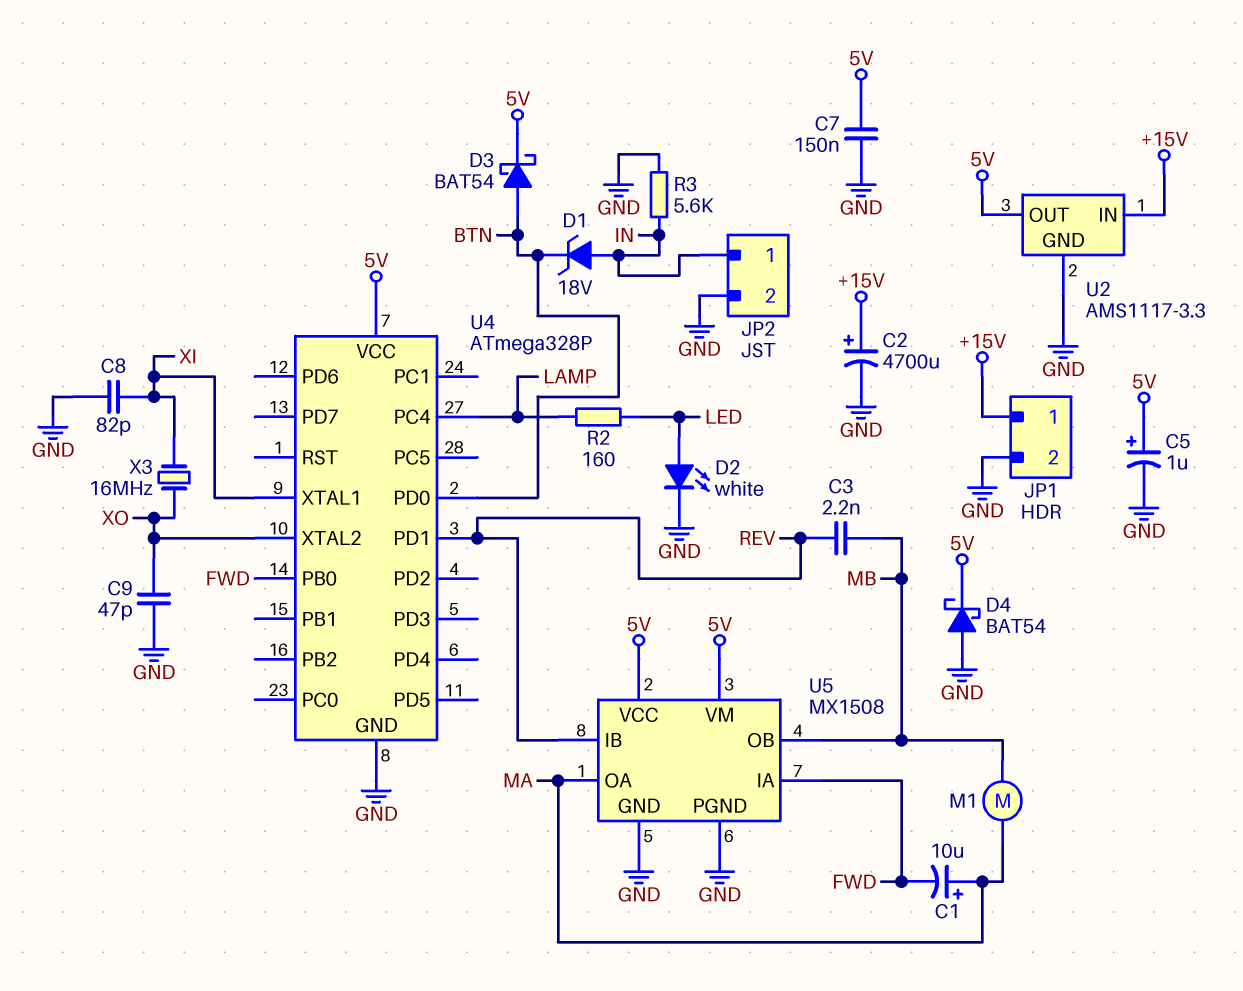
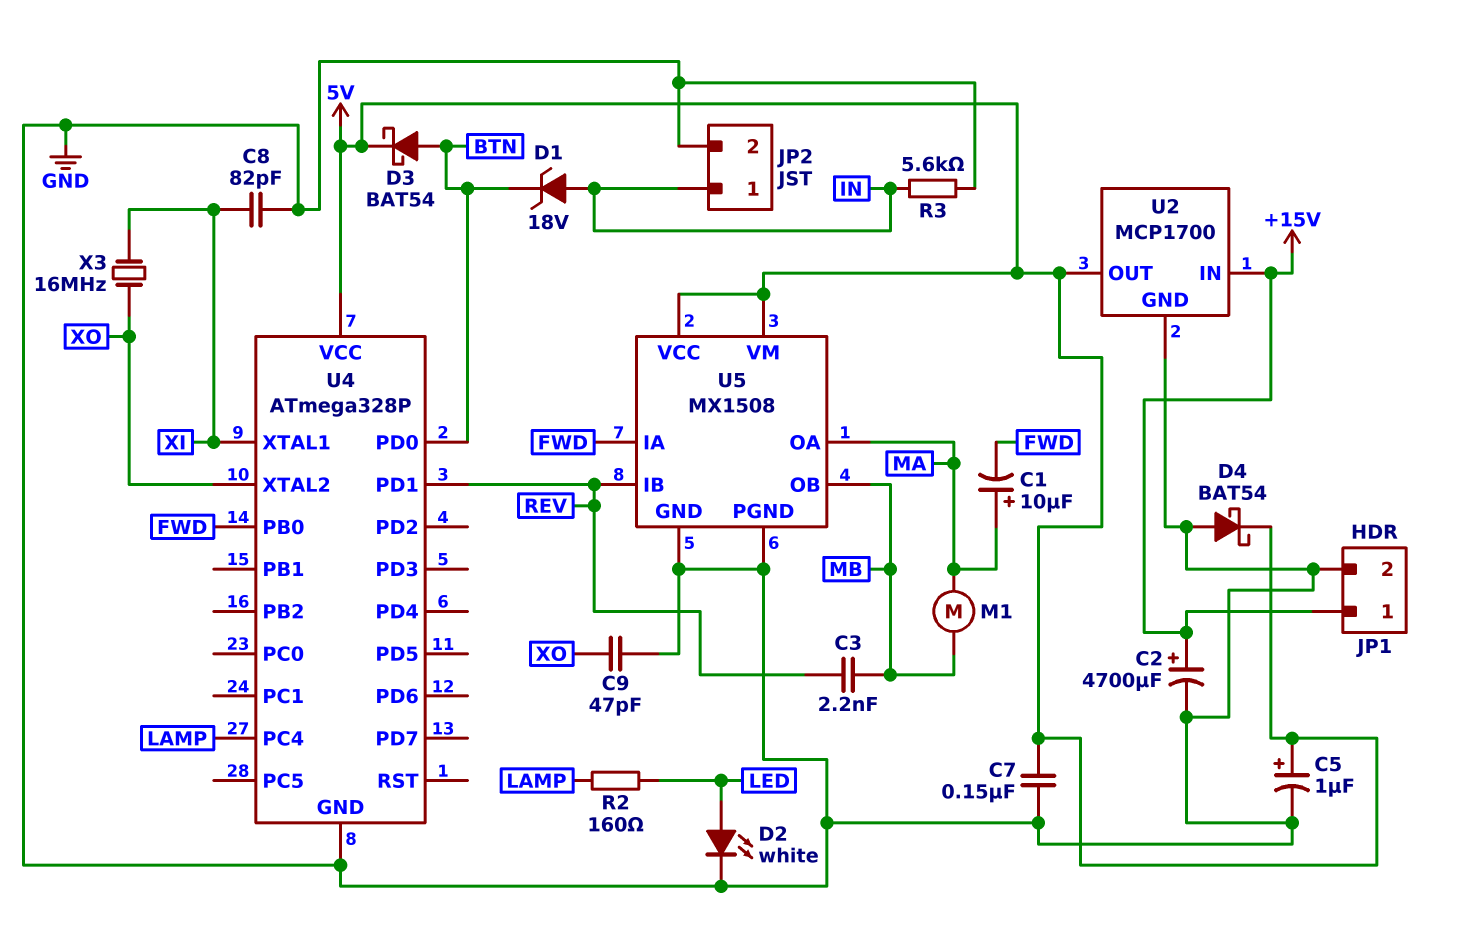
U2: AMS1117-3.3 -> MCP1700

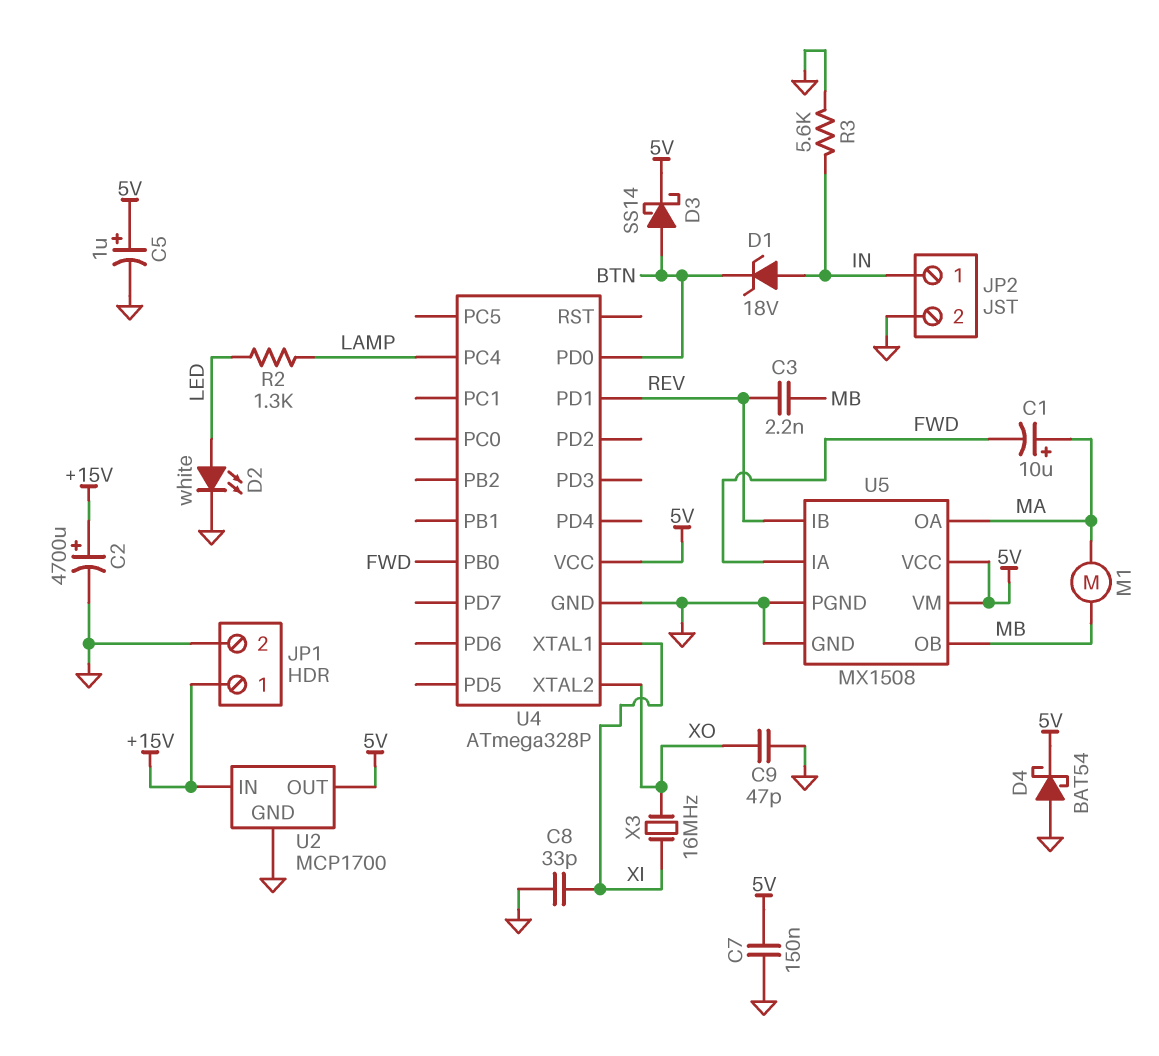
C8: 82pF (GND, XI) -> 33pF (GND, XI)
D3: schottky BAT54 (A BTN, K 5V) -> schottky SS14 (A BTN, K 5V)
R2: 160 (LAMP, LED) -> 1.3k (LAMP, LED)

